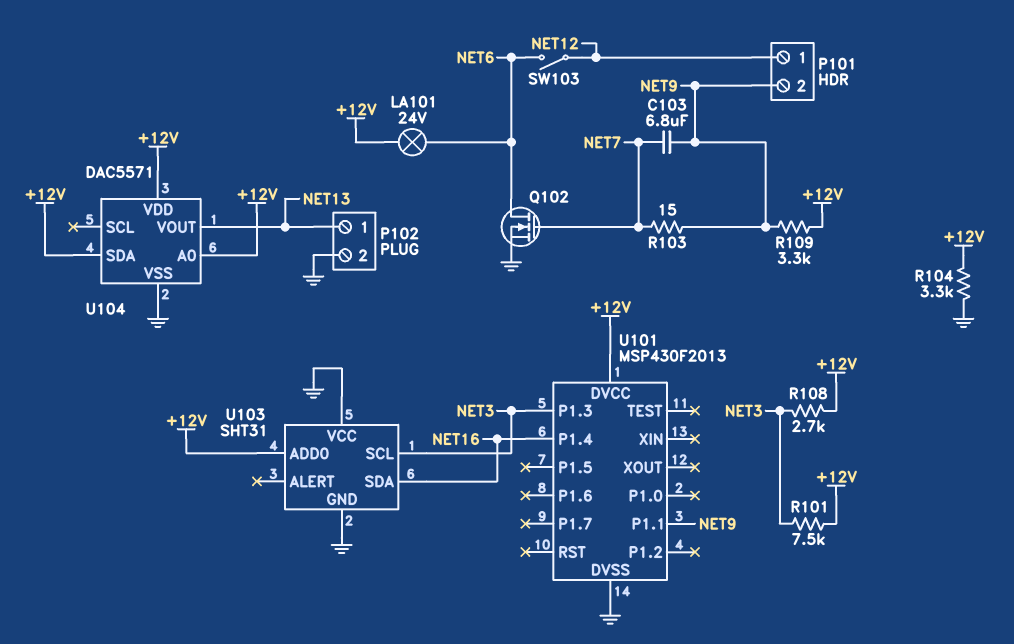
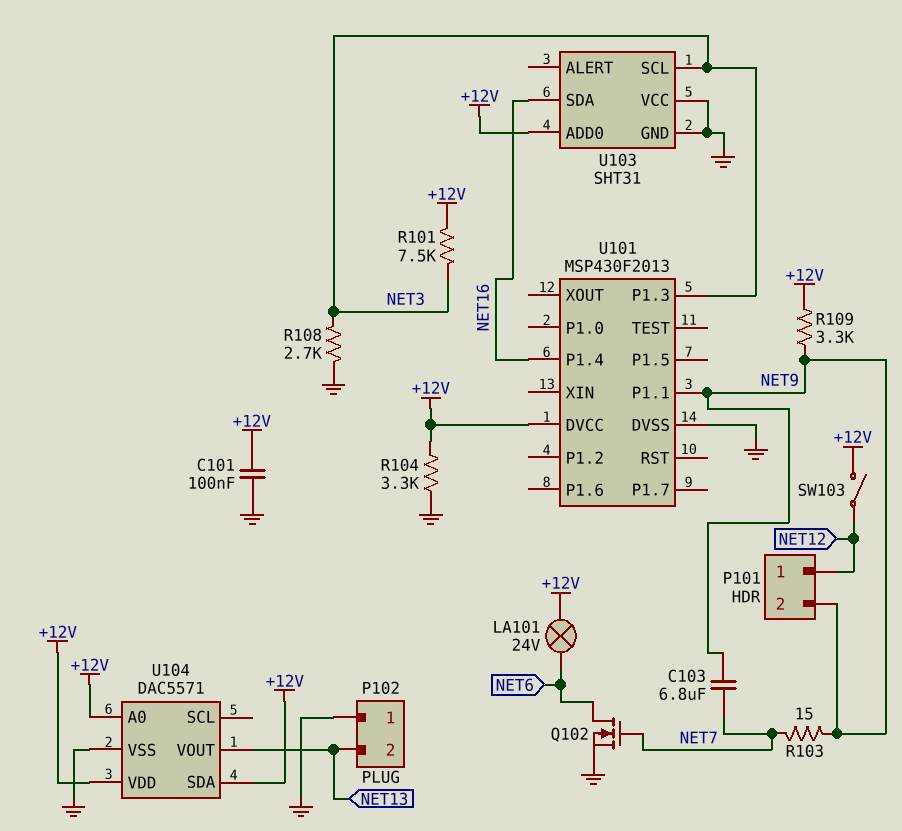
C101: none -> 100nF (+12V, GND)
P102 pin 1: NET13 -> GND
P102 pin 2: GND -> NET13
R108: 2.7k (+12V, NET3) -> 2.7k (GND, NET3)
SW103: switch (NET6, NET12) -> switch (+12V, NET12)

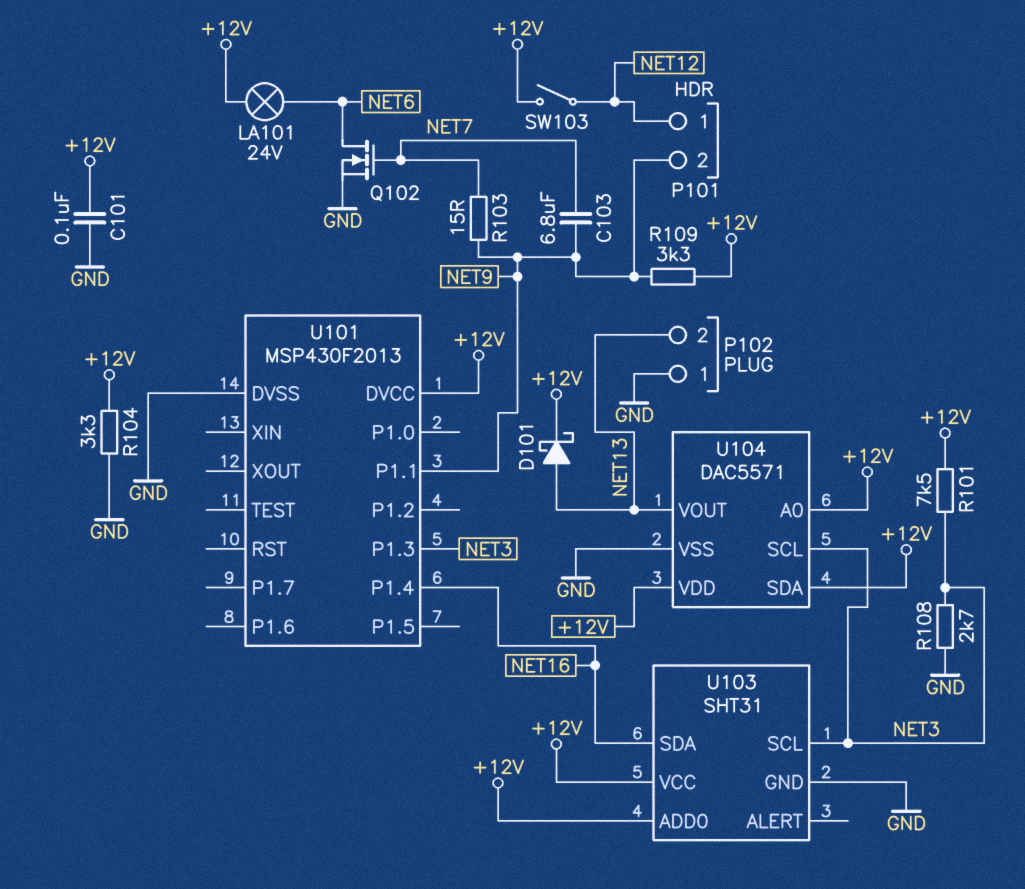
D101: none -> schottky (A NET13, K +12V)
U103 pin VCC: GND -> +12V
U104 pin SCL: none -> NET3

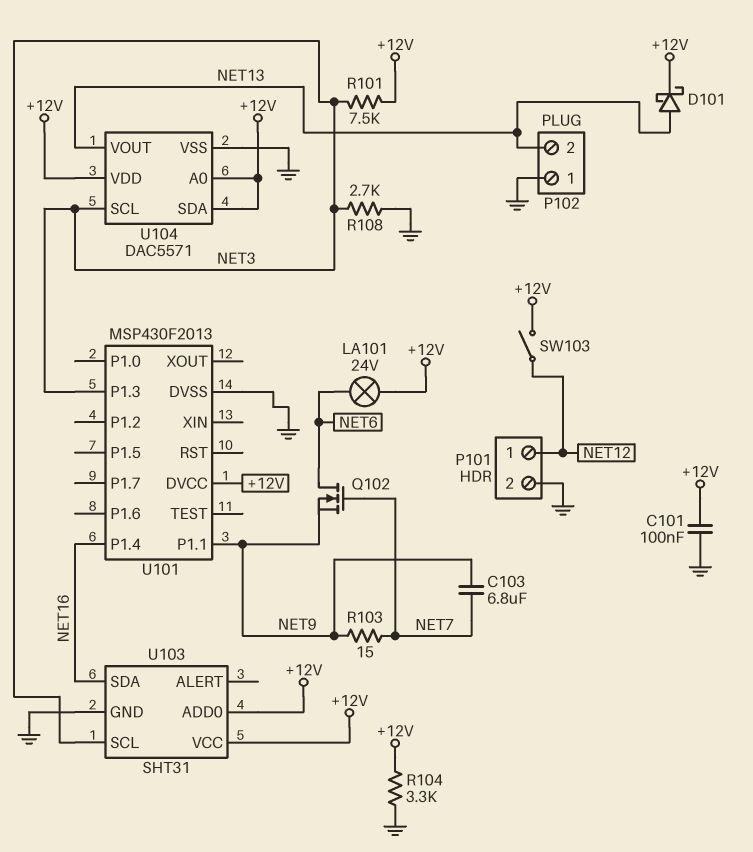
P101 pin 2: NET9 -> GND
Q102: NMOS (G NET7, D NET6, S GND) -> NMOS (G NET7, D NET6, S NET9)
R109: 3.3k (+12V, NET9) -> none

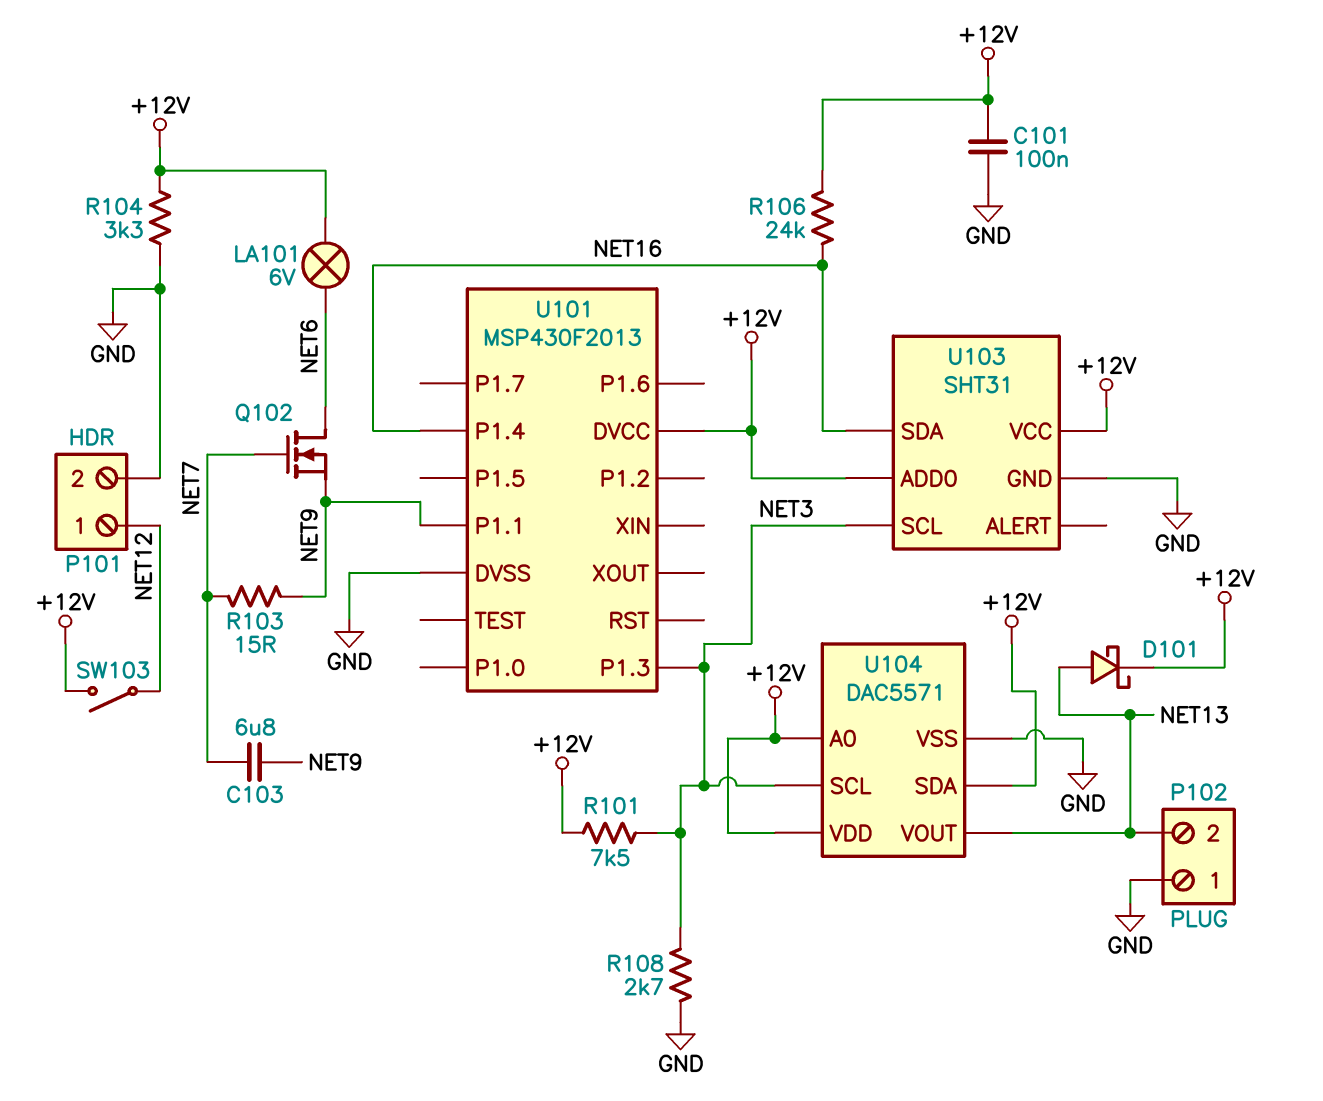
LA101: lamp 24V (+12V, NET6) -> lamp 6V (+12V, NET6)
R106: none -> 24k (+12V, NET16)

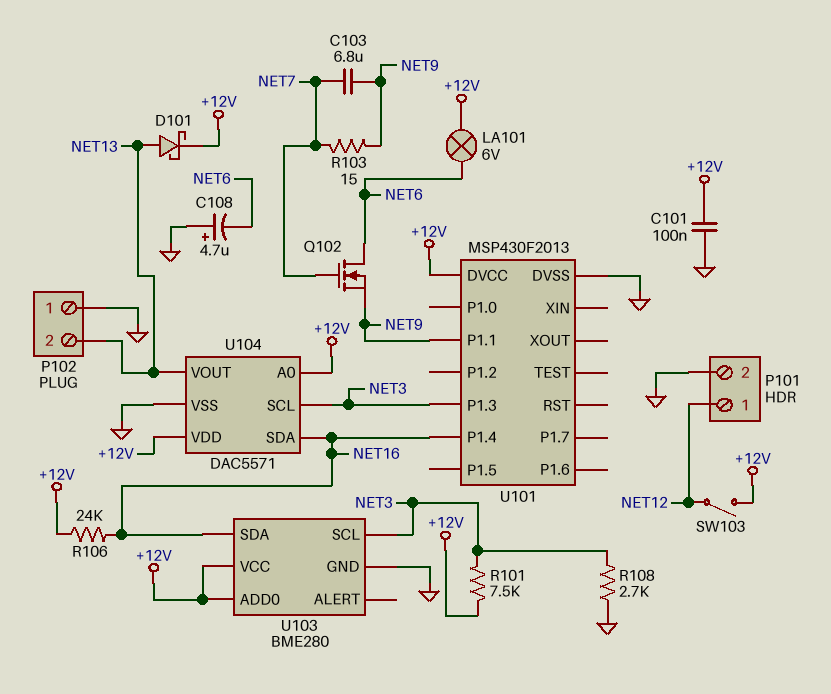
C108: none -> 4.7uF (plus GND, minus NET6)
R104: 3.3k (+12V, GND) -> none
U103: SHT31 -> BME280
U104 pin SDA: +12V -> NET16

